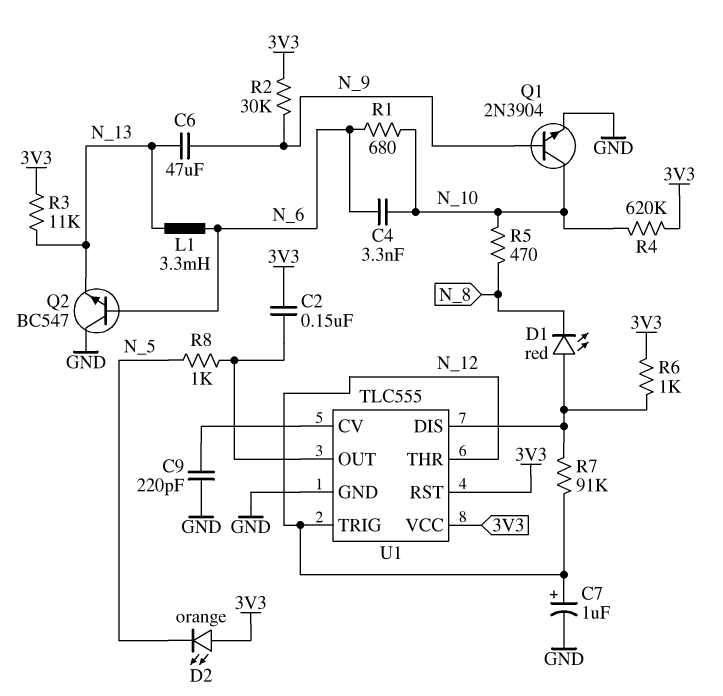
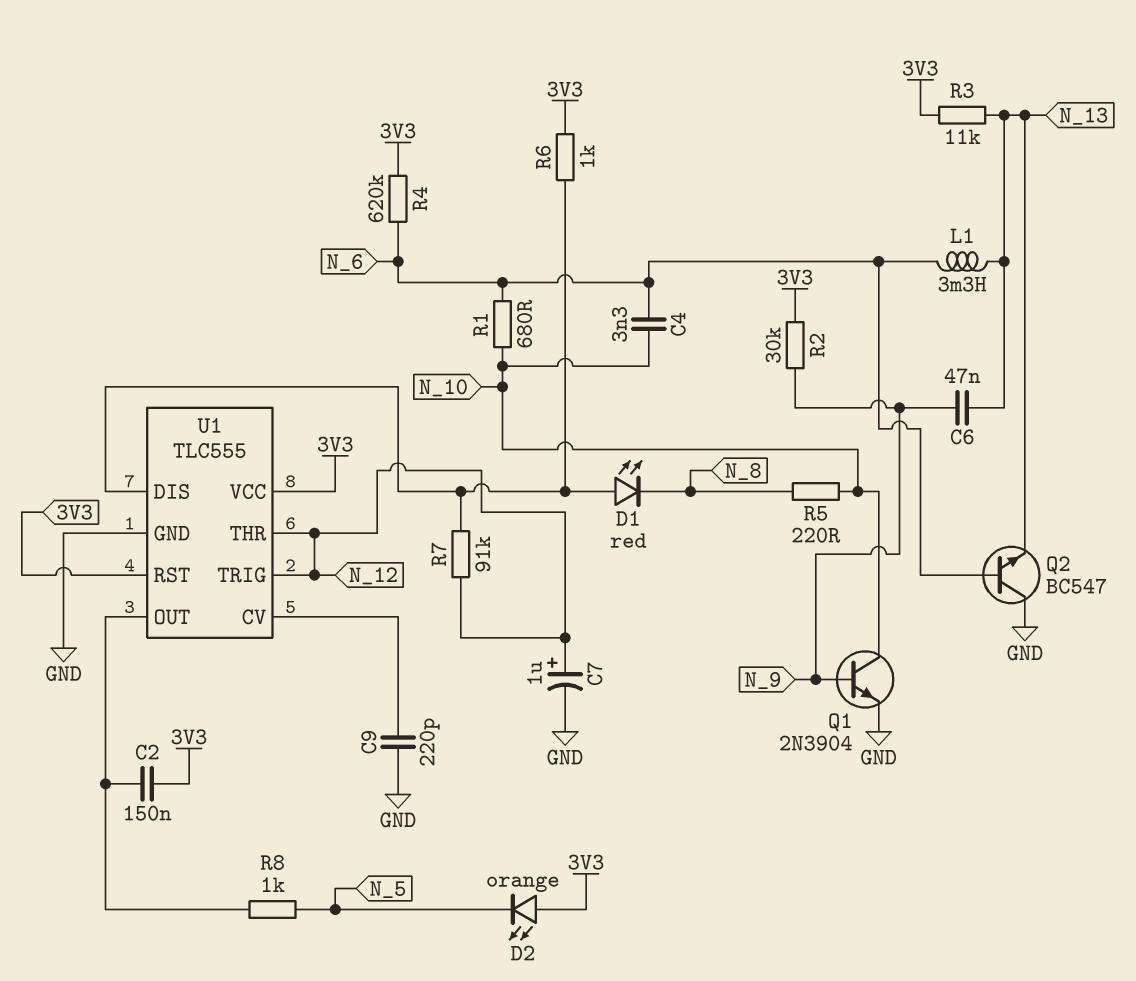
C6: 47uF (N_9, N_13) -> 47nF (N_9, N_13)
R4: 620k (3V3, N_10) -> 620k (3V3, N_6)
R5: 470 (N_8, N_10) -> 220 (N_8, N_10)

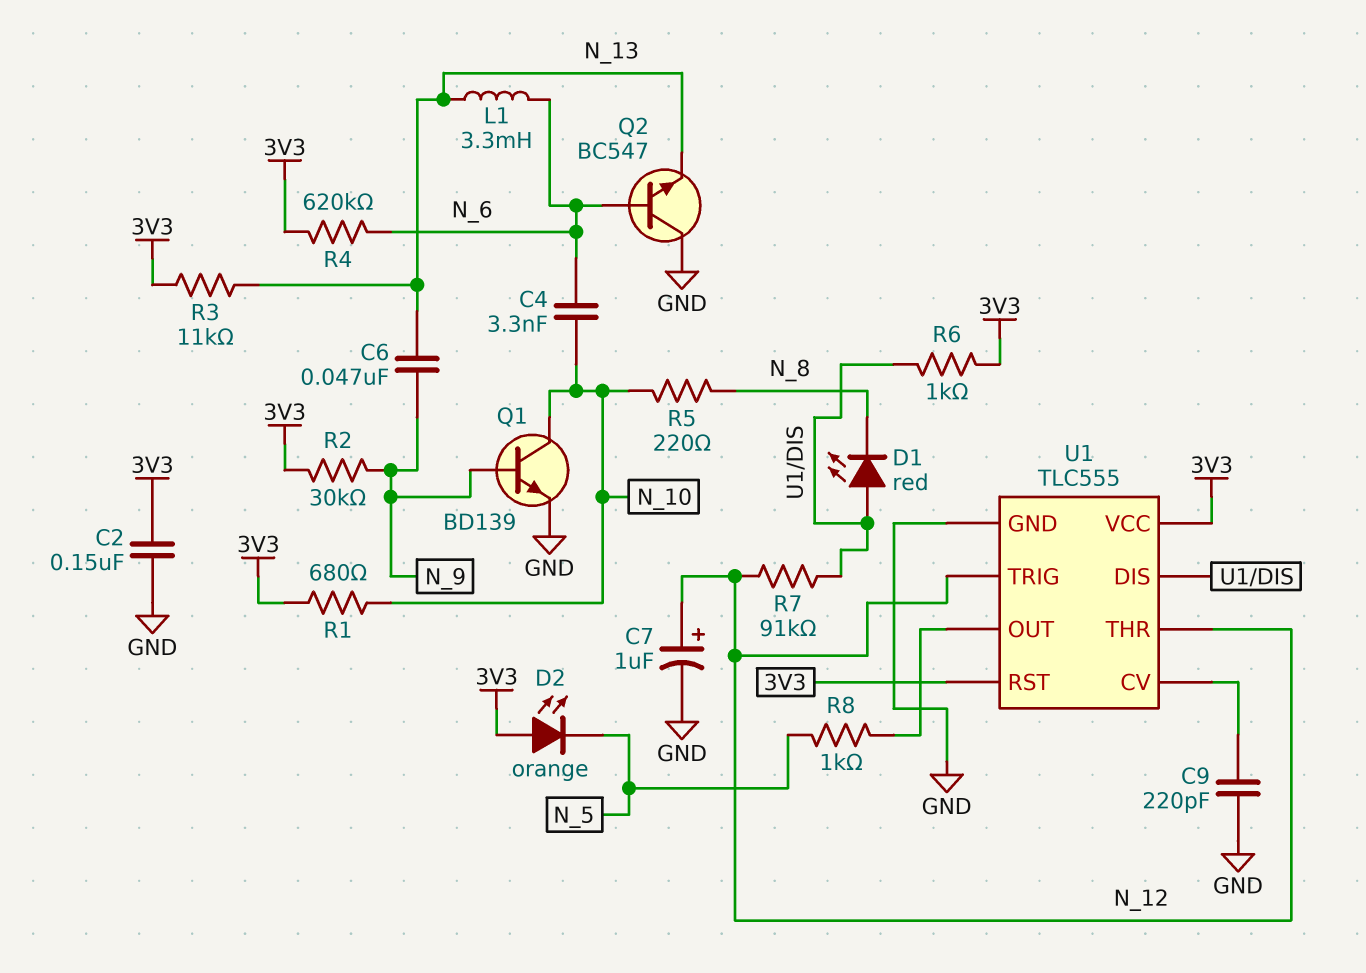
C2: 150nF (3V3, U1/OUT) -> 150nF (3V3, GND)
Q1: NPN 2N3904 (B N_9, C N_10, E GND) -> NPN BD139 (B N_9, C N_10, E GND)
R1: 680 (N_6, N_10) -> 680 (3V3, N_10)

